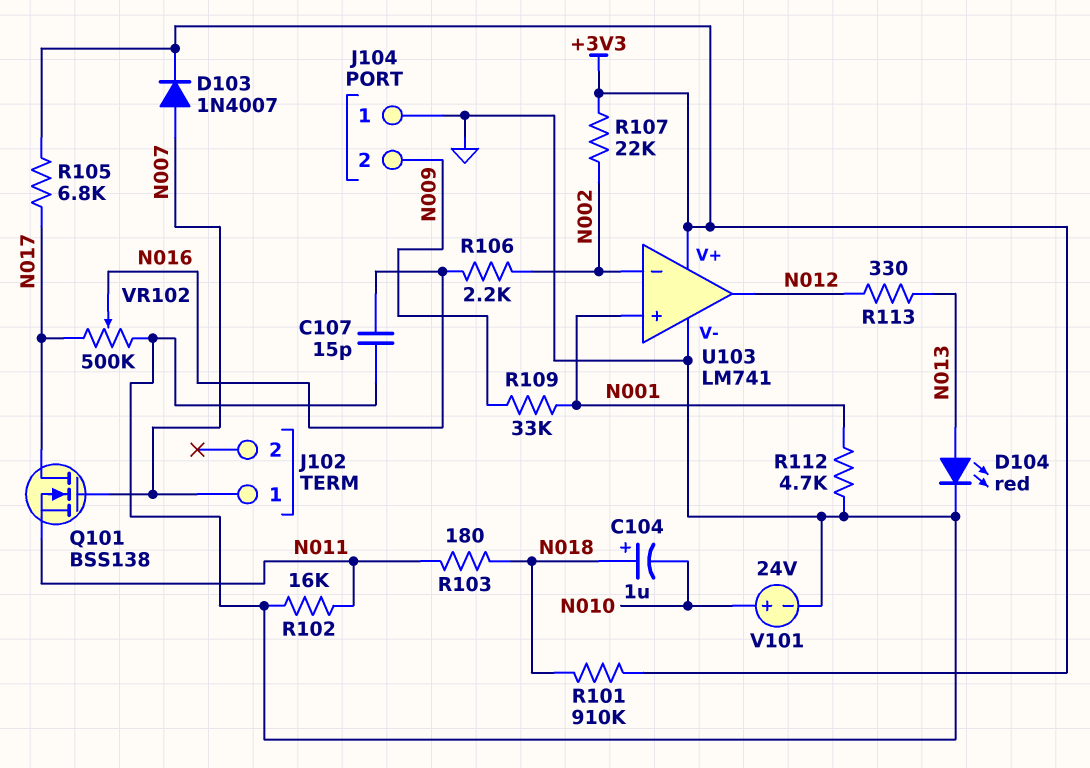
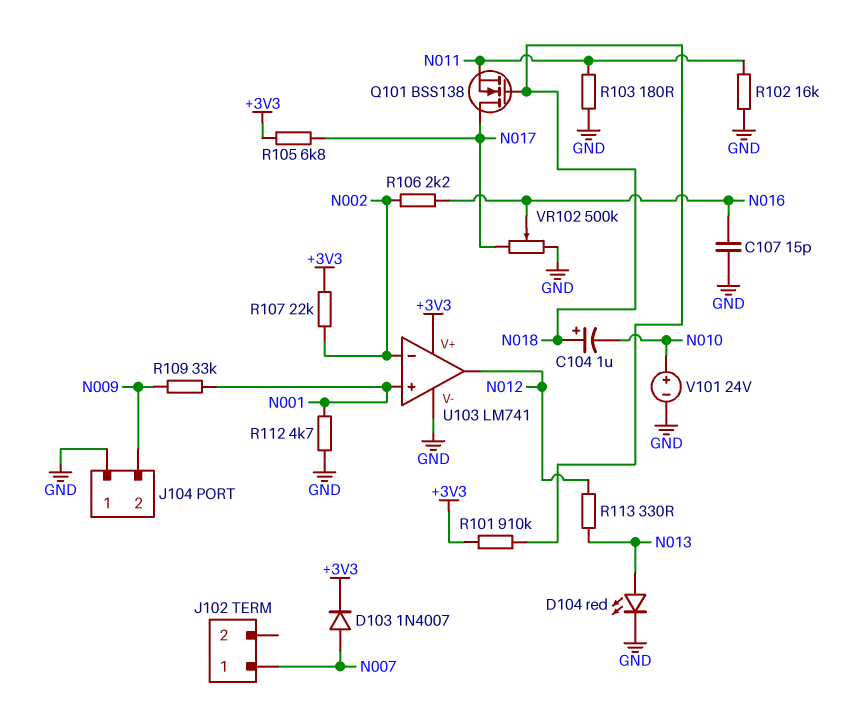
Q101: NMOS BSS138 (G N007, D N017, S N011) -> NMOS BSS138 (G N018, D N017, S N011)
R103: 180 (N011, N018) -> 180 (GND, N011)

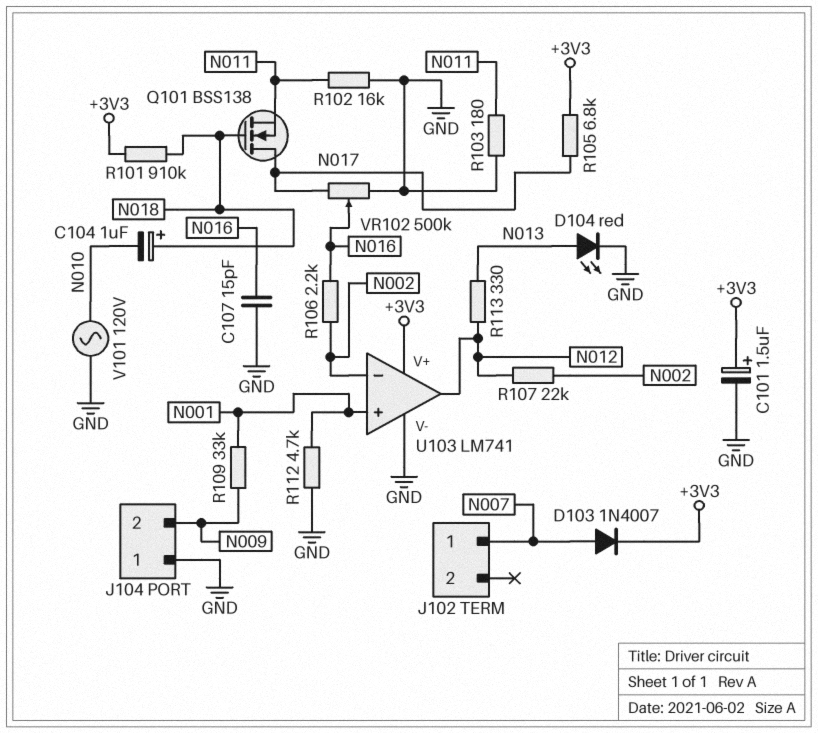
C101: none -> 1.5uF (plus +3V3, minus GND)
R107: 22k (+3V3, N002) -> 22k (N002, N012)
V101: 24V (plus N010, minus GND) -> AC 120V (GND, N010)

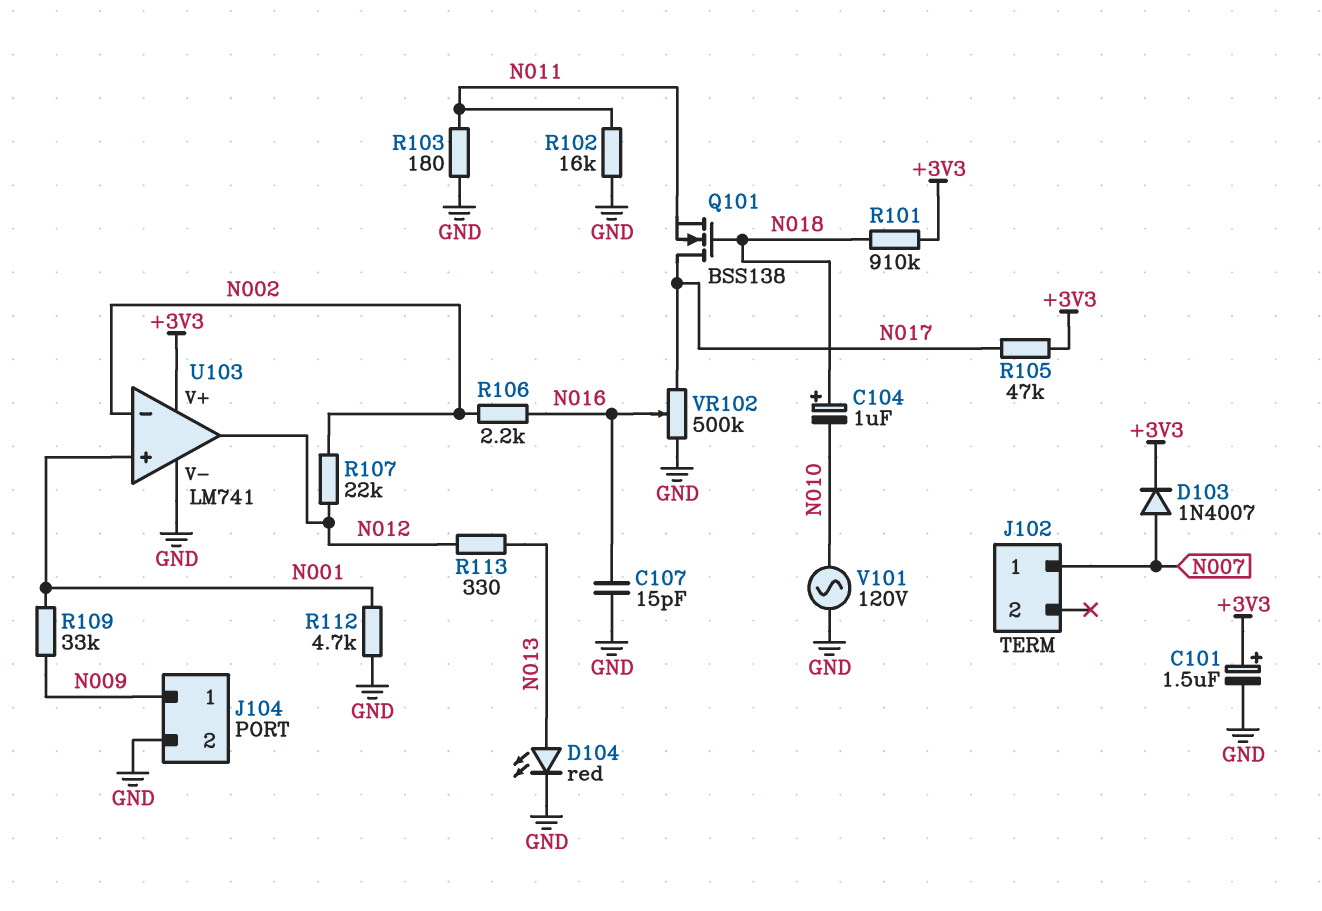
J104 pin 1: GND -> N009
J104 pin 2: N009 -> GND
R105: 6.8k (+3V3, N017) -> 47k (+3V3, N017)

